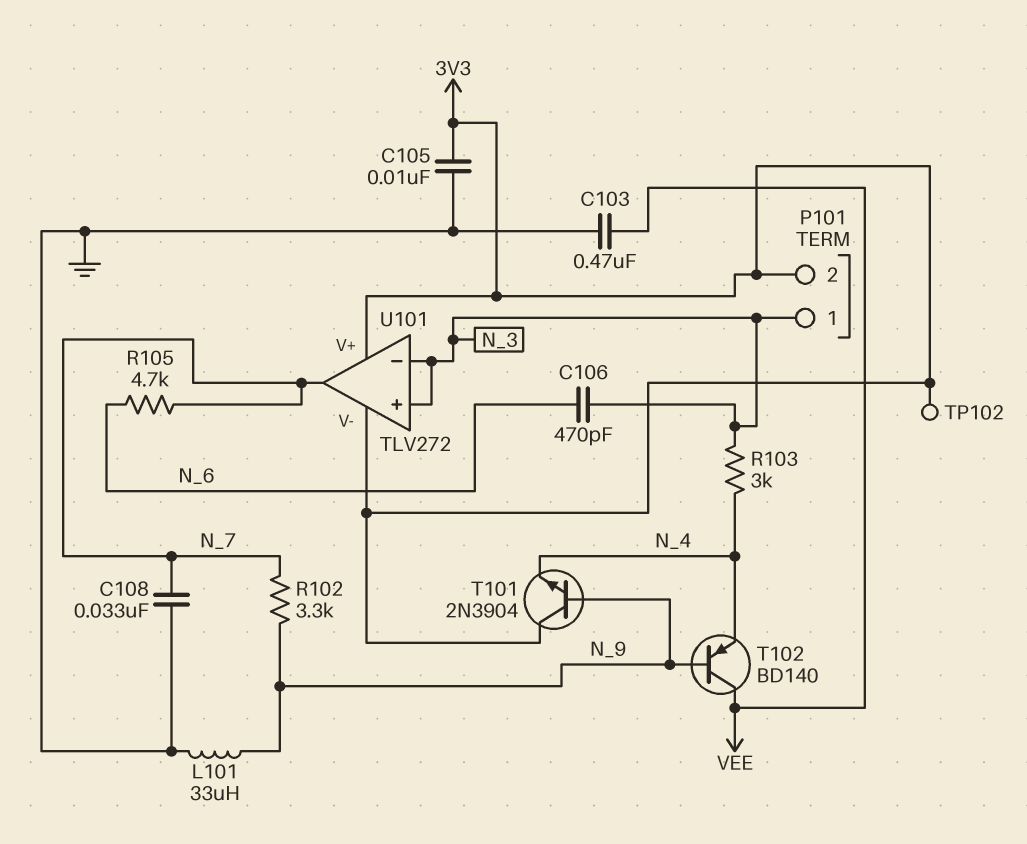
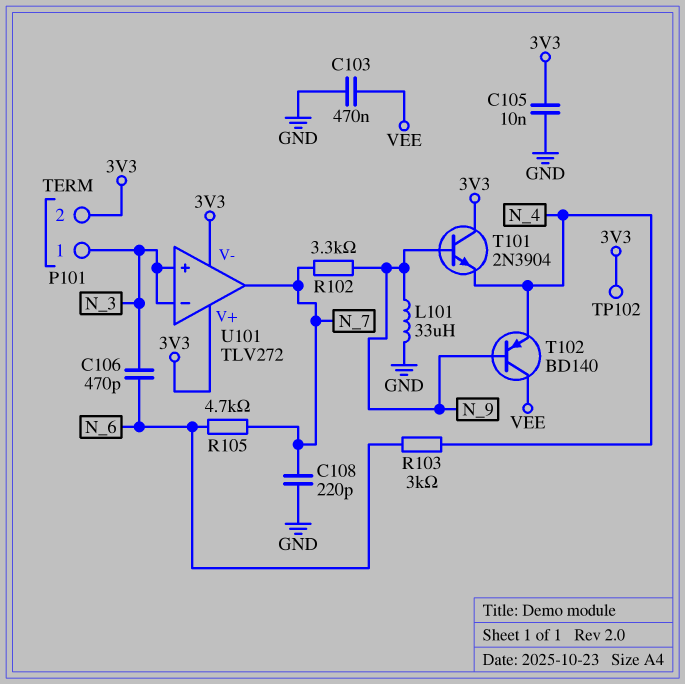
C108: 33nF (GND, N_7) -> 220pF (GND, N_7)
R103: 3k (N_3, N_4) -> 3k (N_4, N_6)

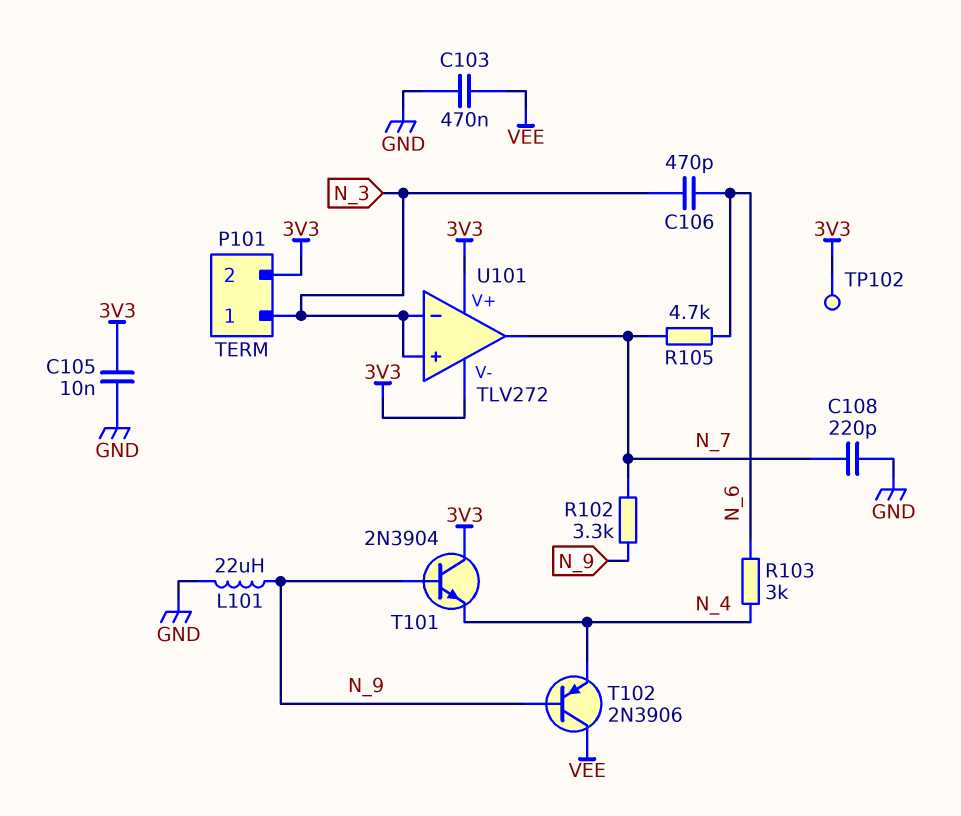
L101: 33uH (GND, N_9) -> 22uH (GND, N_9)
T102: PNP BD140 (B N_9, C VEE, E N_4) -> PNP 2N3906 (B N_9, C VEE, E N_4)

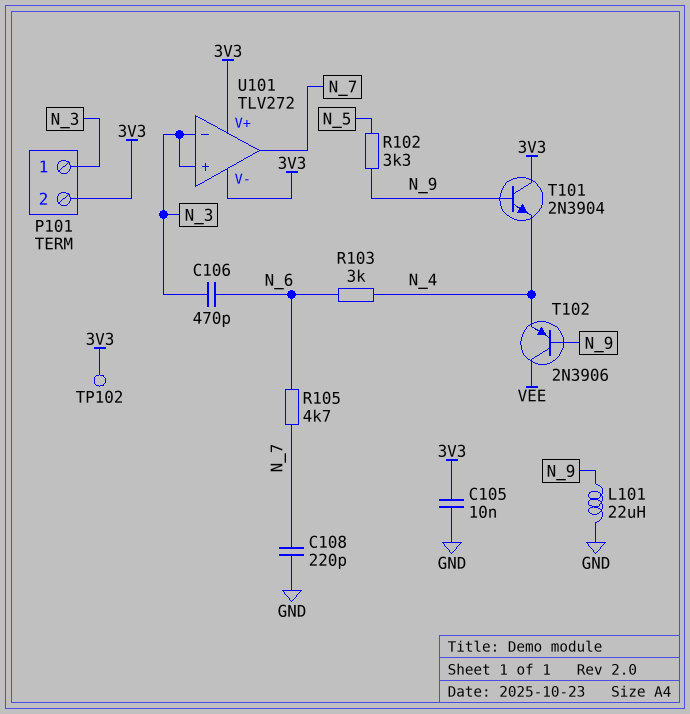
C103: 470nF (GND, VEE) -> none
R102: 3.3k (N_7, N_9) -> 3.3k (N_5, N_9)

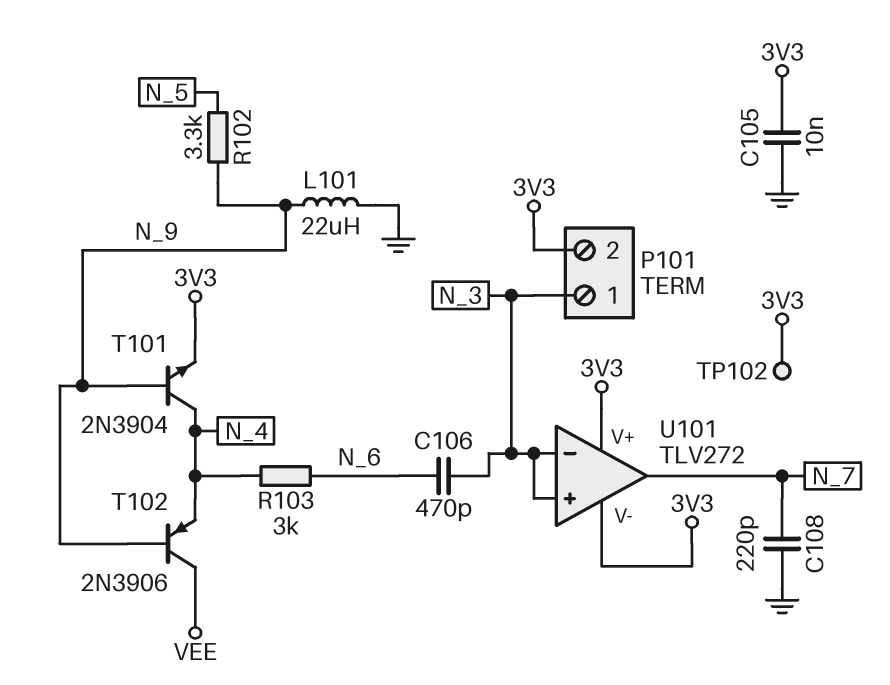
R105: 4.7k (N_6, N_7) -> none
T101: NPN 2N3904 (B N_9, C 3V3, E N_4) -> NPN 2N3904 (B N_9, C N_4, E 3V3)

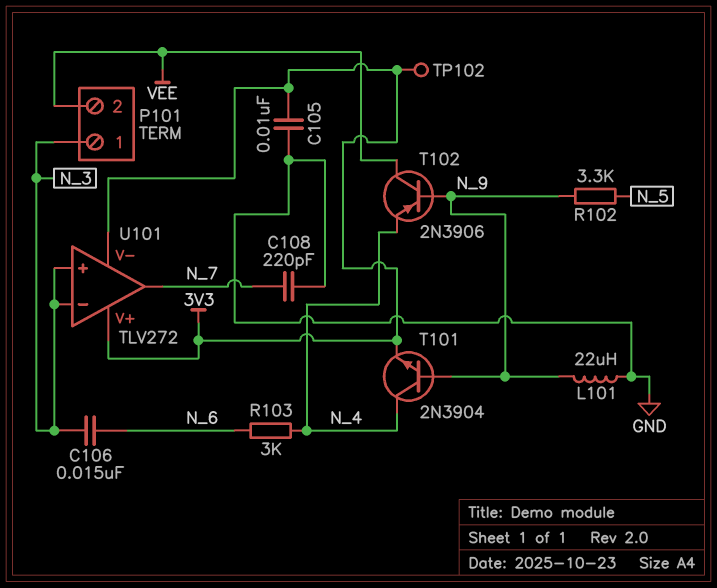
C106: 470pF (N_3, N_6) -> 15nF (N_3, N_6)
P101 pin 2: 3V3 -> VEE

